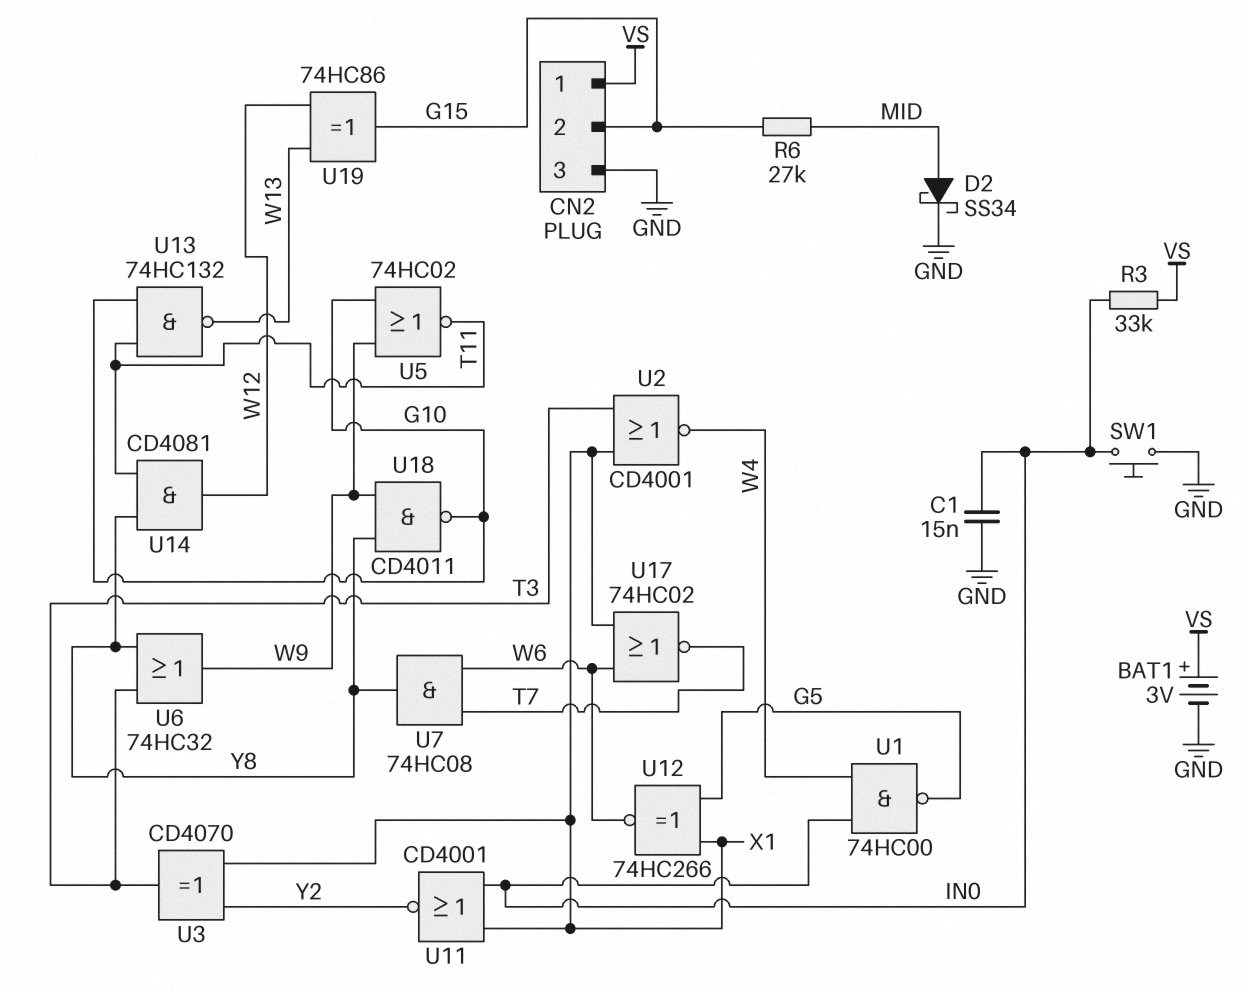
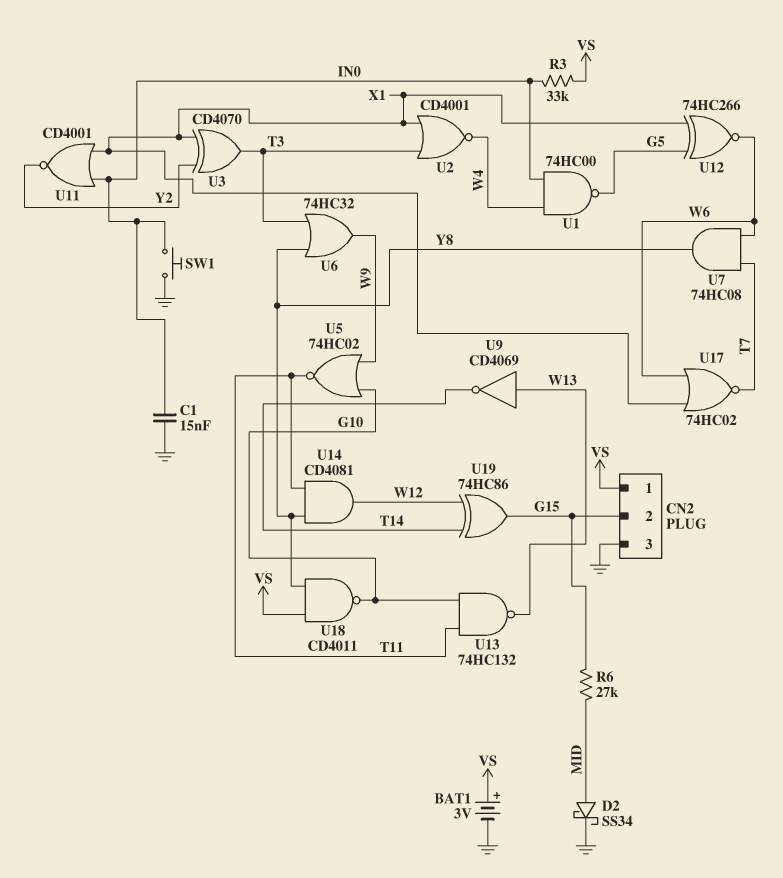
U9: none -> NOT CD4069 (in W13, out T14)
U18: NAND CD4011 (in W9, in Y8, out G10) -> NAND CD4011 (in VS, in Y8, out G10)
U19: XOR 74HC86 (in W12, in W13, out G15) -> XOR 74HC86 (in T14, in W12, out G15)

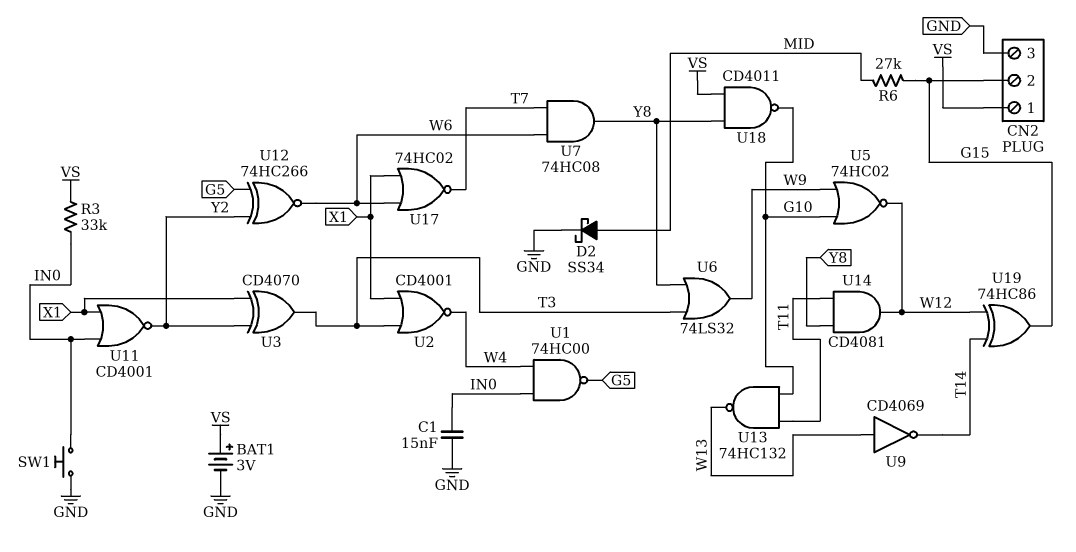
U5: NOR 74HC02 (in G10, in W9, out T11) -> NOR 74HC02 (in G10, in W9, out W12)
U6: OR 74HC32 (in T3, in Y8, out W9) -> OR 74LS32 (in T3, in Y8, out W9)
U12: XNOR 74HC266 (in G5, in X1, out W6) -> XNOR 74HC266 (in G5, in Y2, out W6)

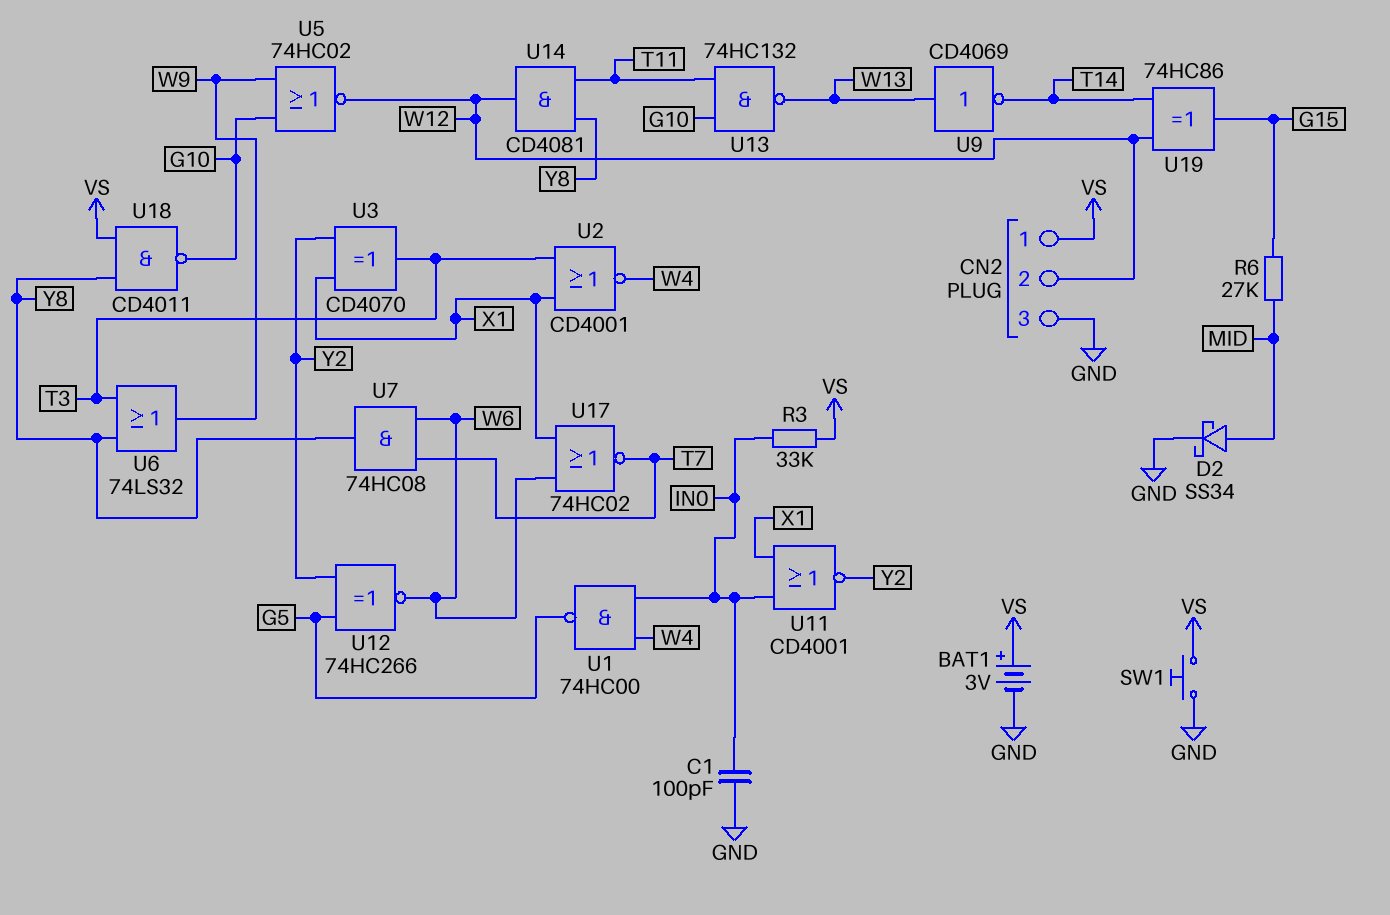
C1: 15nF (GND, IN0) -> 100pF (GND, IN0)
CN2 pin 2: G15 -> W12
SW1: button (GND, IN0) -> button (GND, VS)

